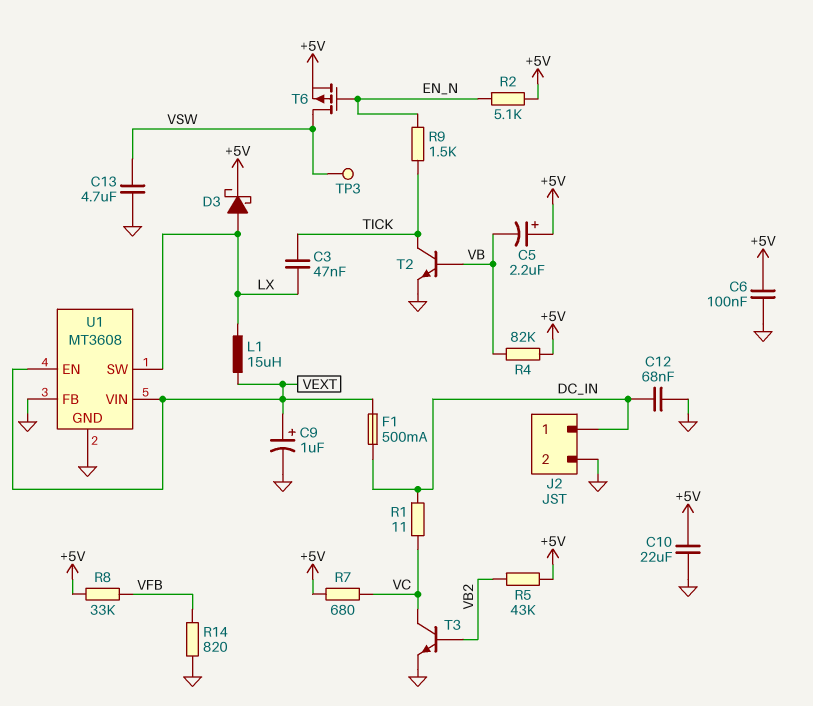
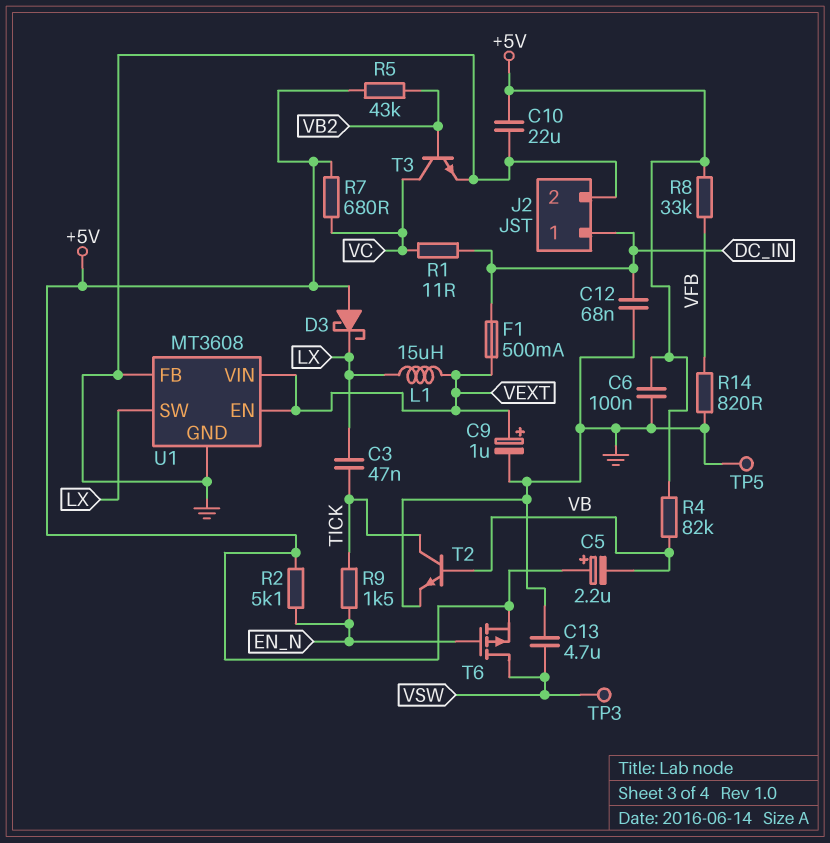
D3: schottky (A LX, K +5V) -> schottky (A +5V, K LX)
TP5: none -> test point (GND)

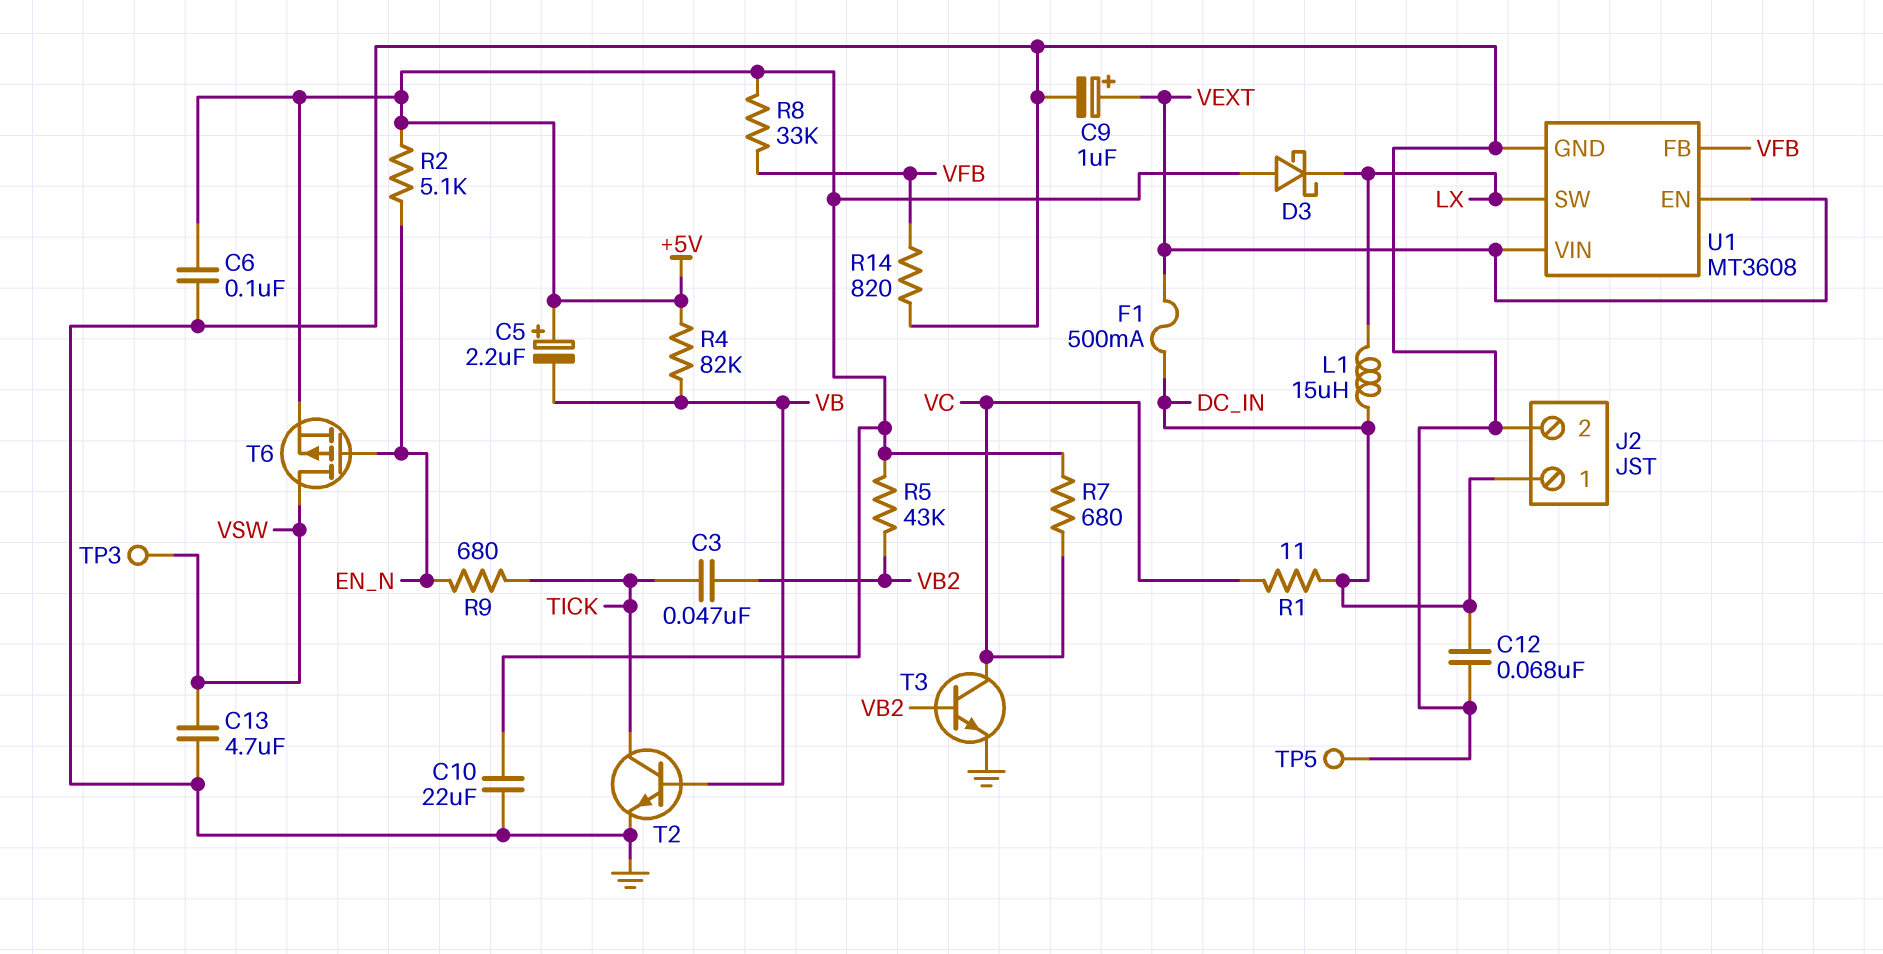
C3: 47nF (LX, TICK) -> 47nF (TICK, VB2)
L1: 15uH (LX, VEXT) -> 15uH (DC_IN, LX)
R9: 1.5k (EN_N, TICK) -> 680 (EN_N, TICK)
U1 pin FB: GND -> VFB

